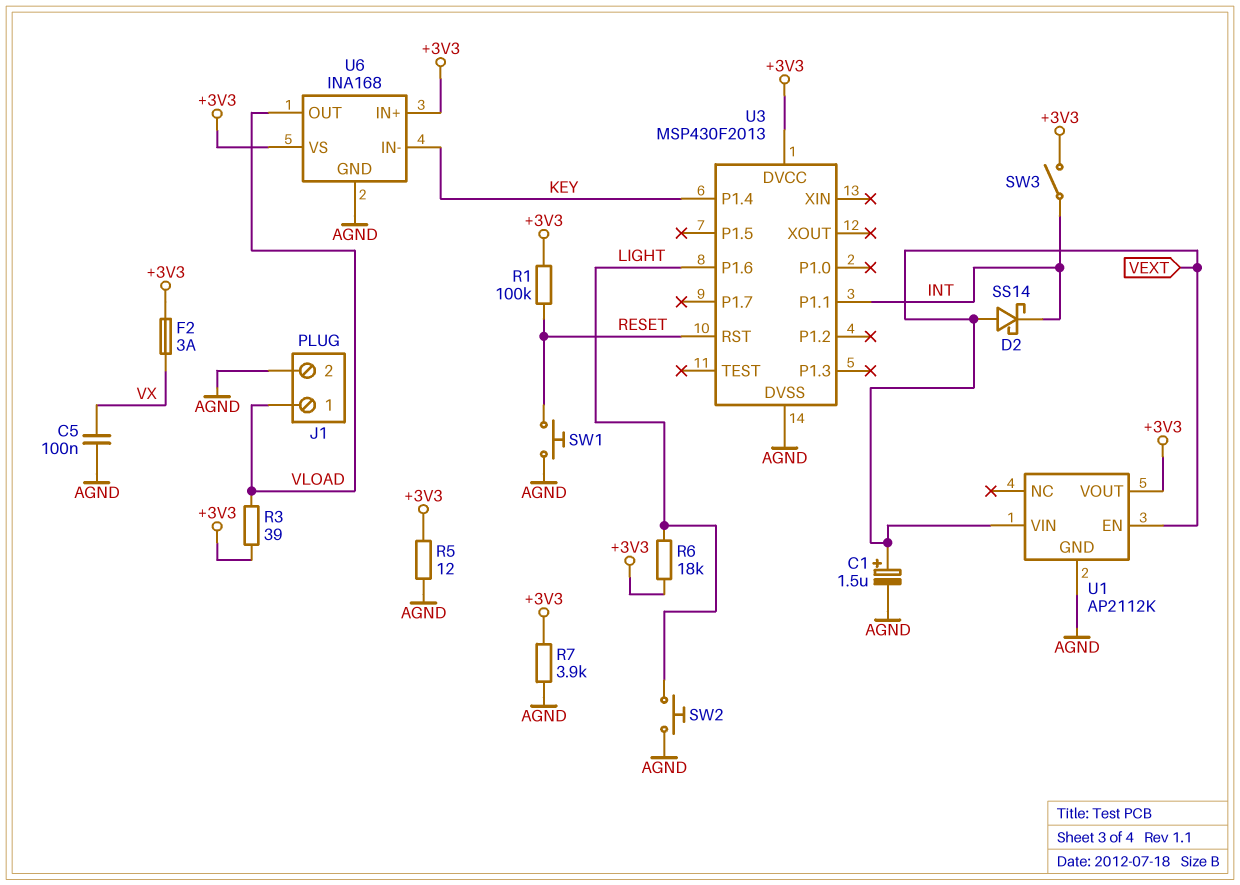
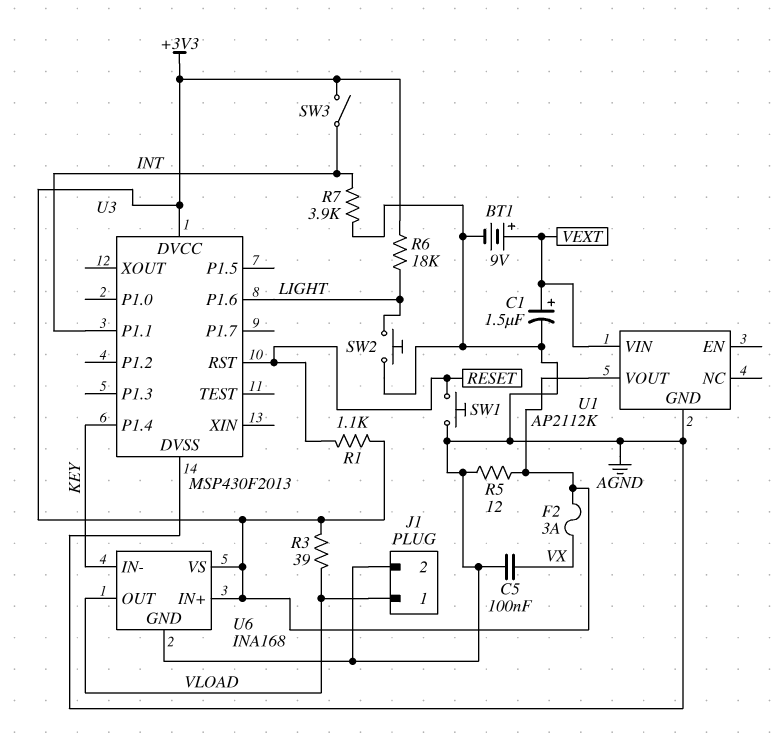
BT1: none -> 9V (plus VEXT, minus AGND)
D2: schottky SS14 (A VEXT, K INT) -> none
R1: 100k (+3V3, RESET) -> 1.1k (+3V3, RESET)
R7: 3.9k (+3V3, AGND) -> 3.9k (AGND, INT)
U1 pin EN: VEXT -> none

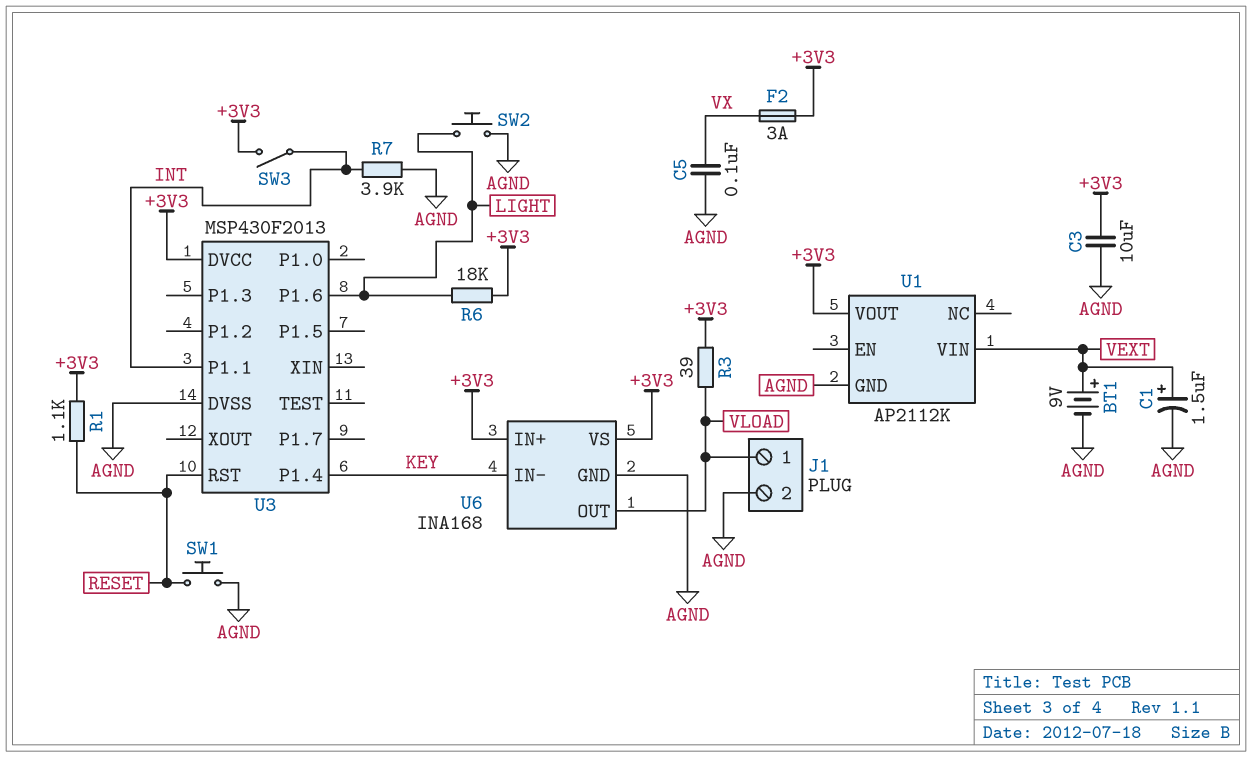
C3: none -> 10uF (+3V3, AGND)
R5: 12 (+3V3, AGND) -> none

